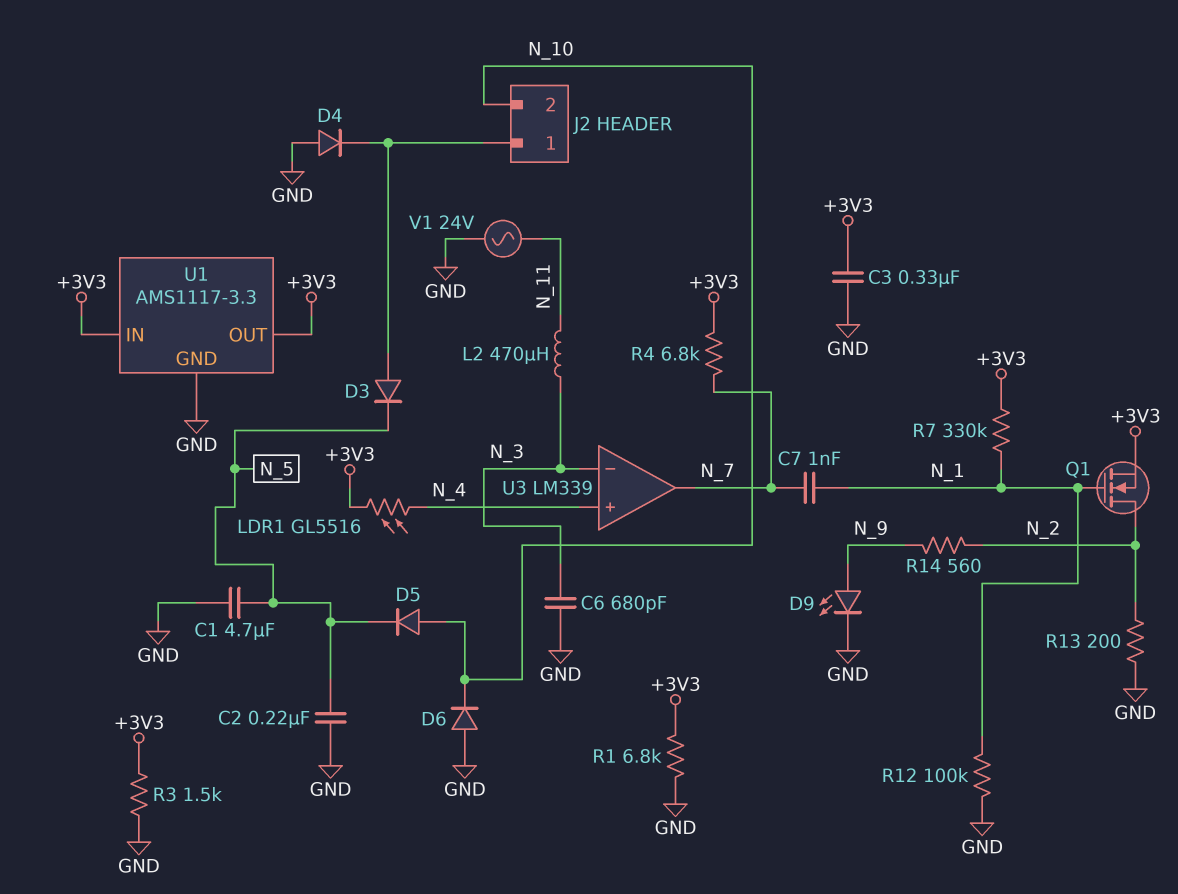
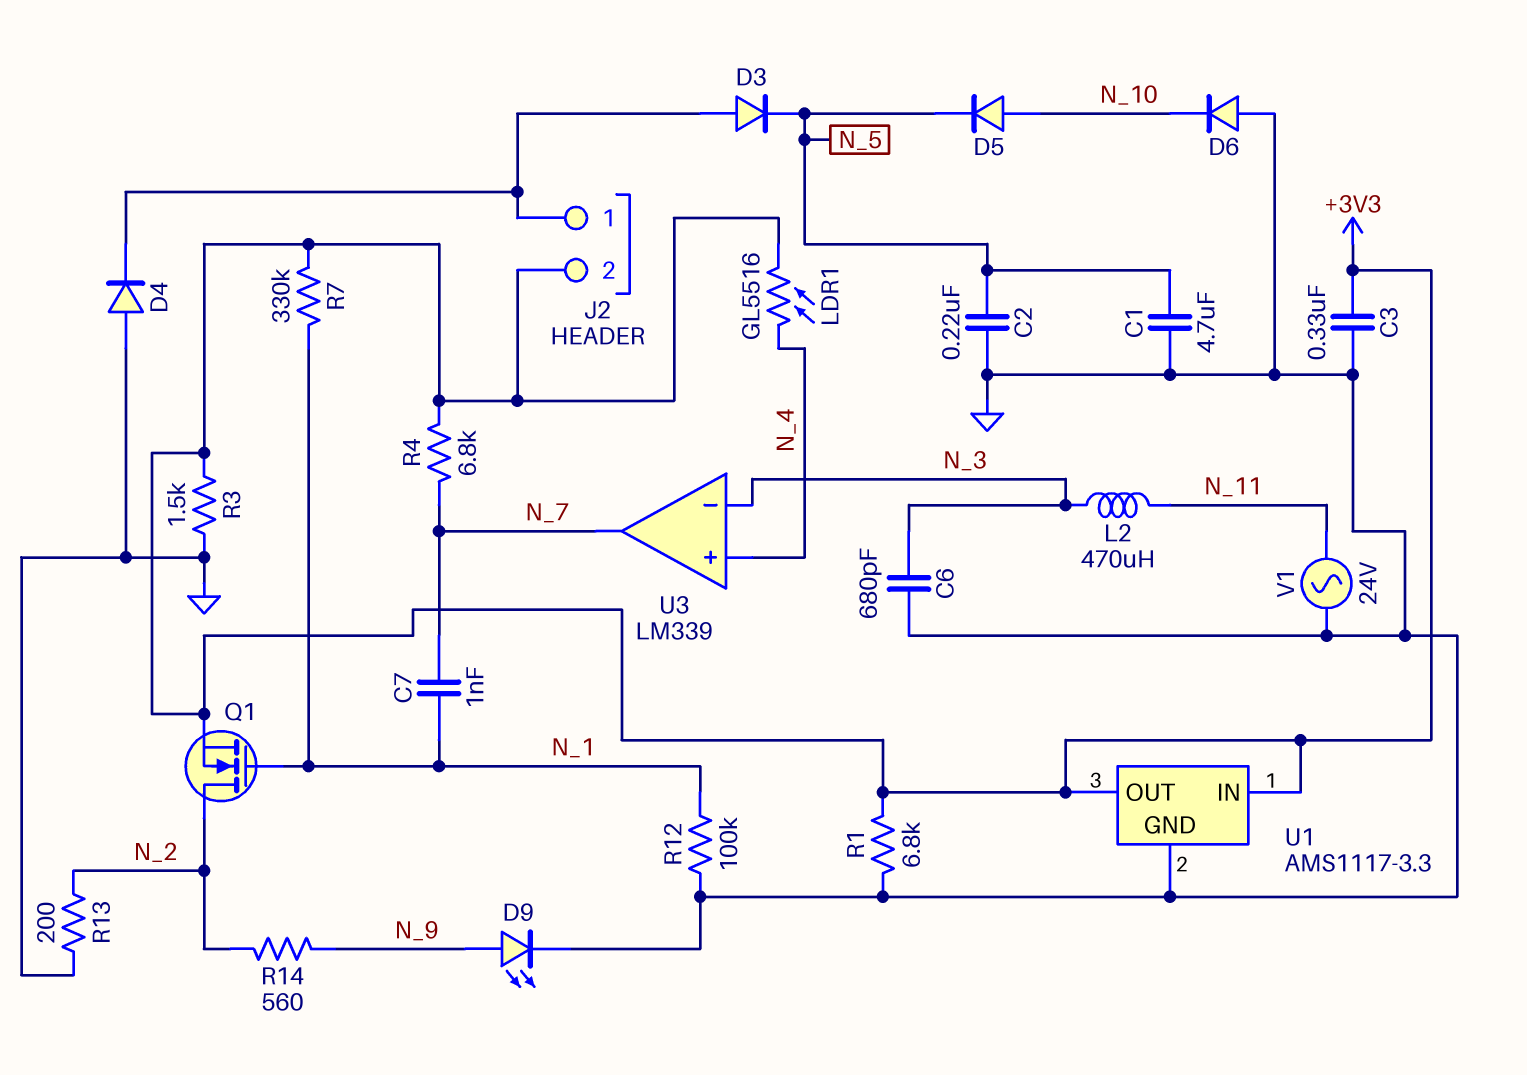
J2 pin 2: N_10 -> +3V3

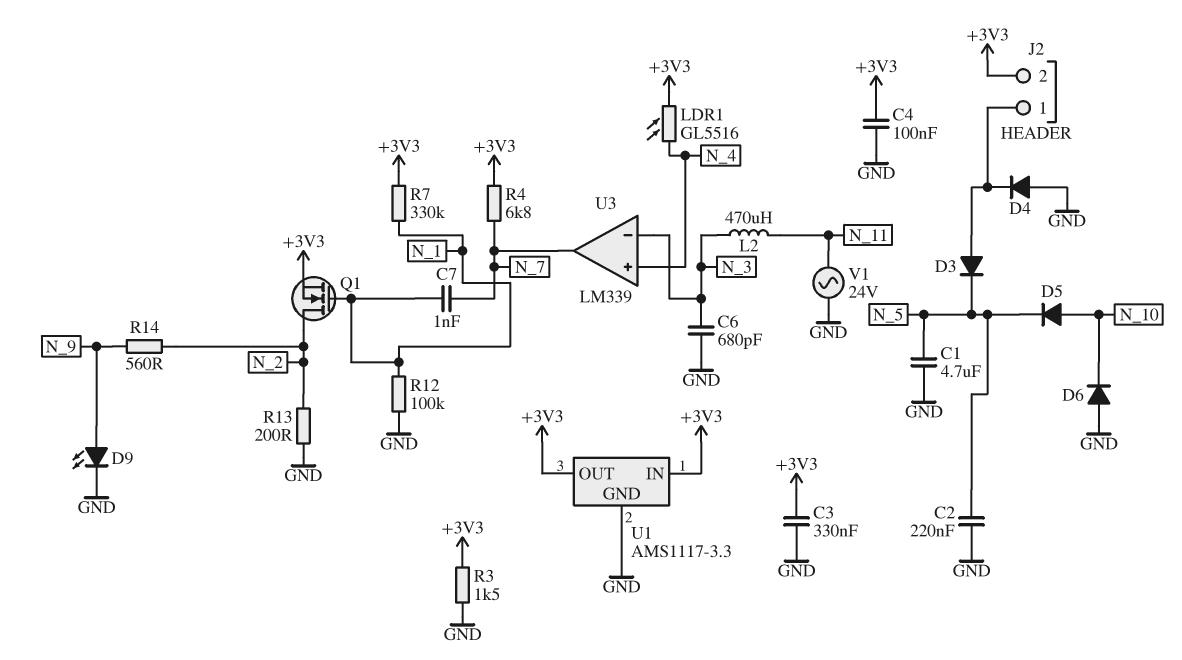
C4: none -> 100nF (+3V3, GND)
R1: 6.8k (+3V3, GND) -> none

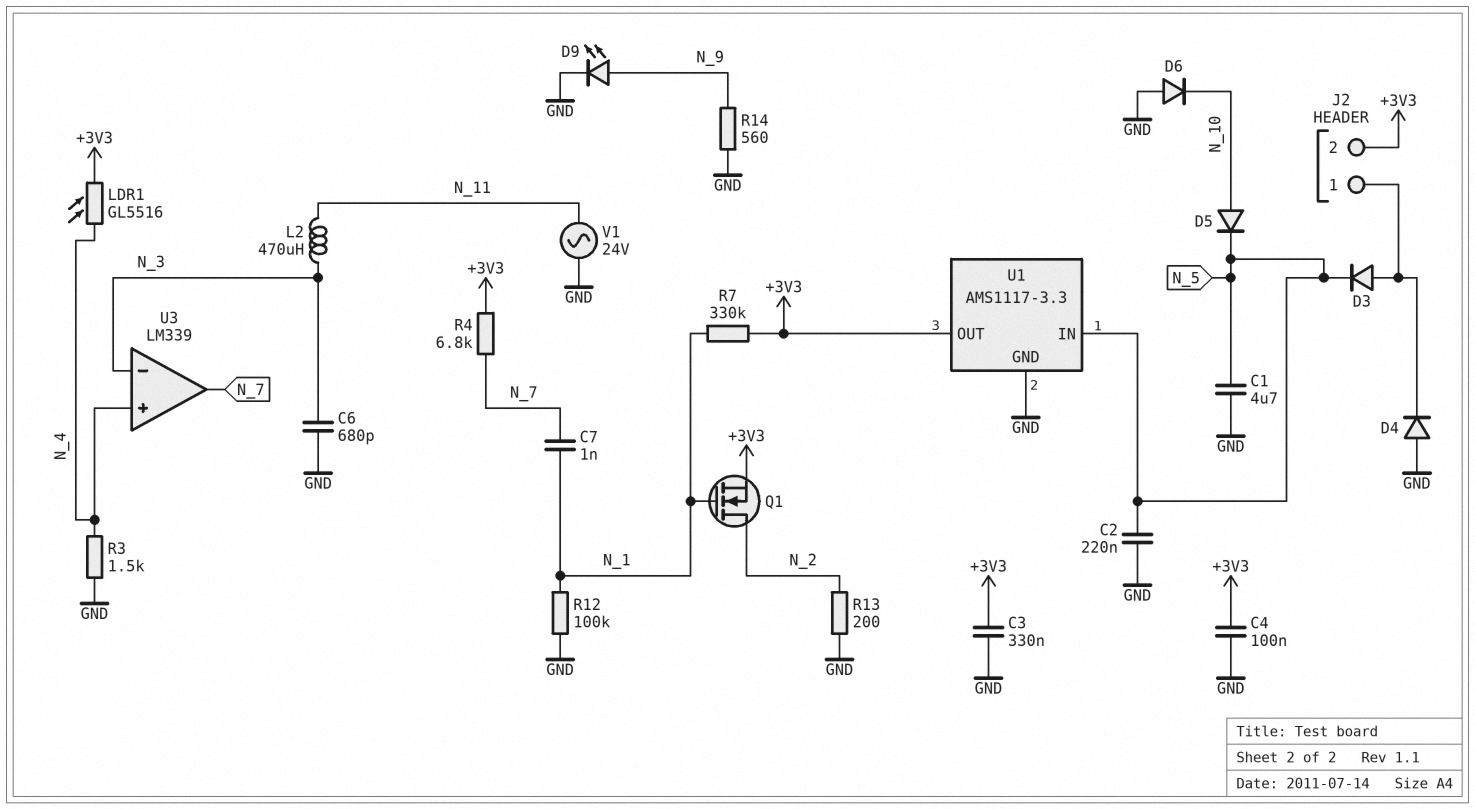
R3: 1.5k (+3V3, GND) -> 1.5k (GND, N_4)
R14: 560 (N_2, N_9) -> 560 (GND, N_9)
U1 pin IN: +3V3 -> N_5

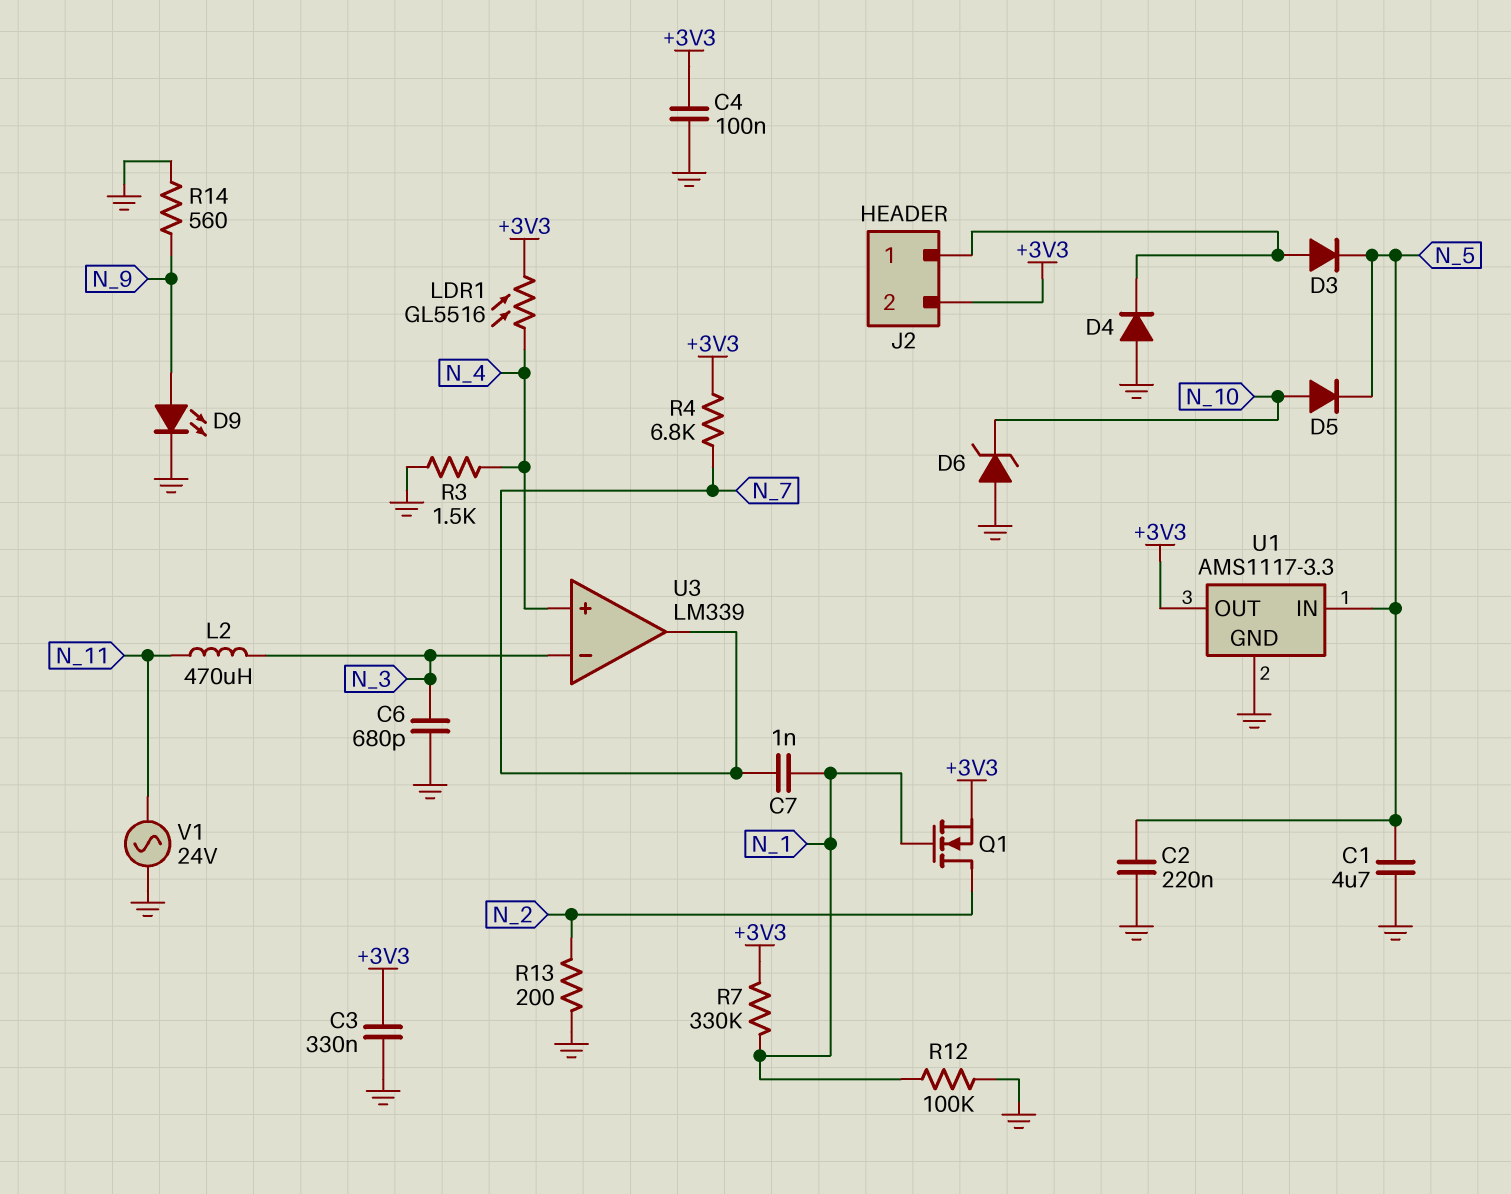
D6: diode (A GND, K N_10) -> zener (A GND, K N_10)

